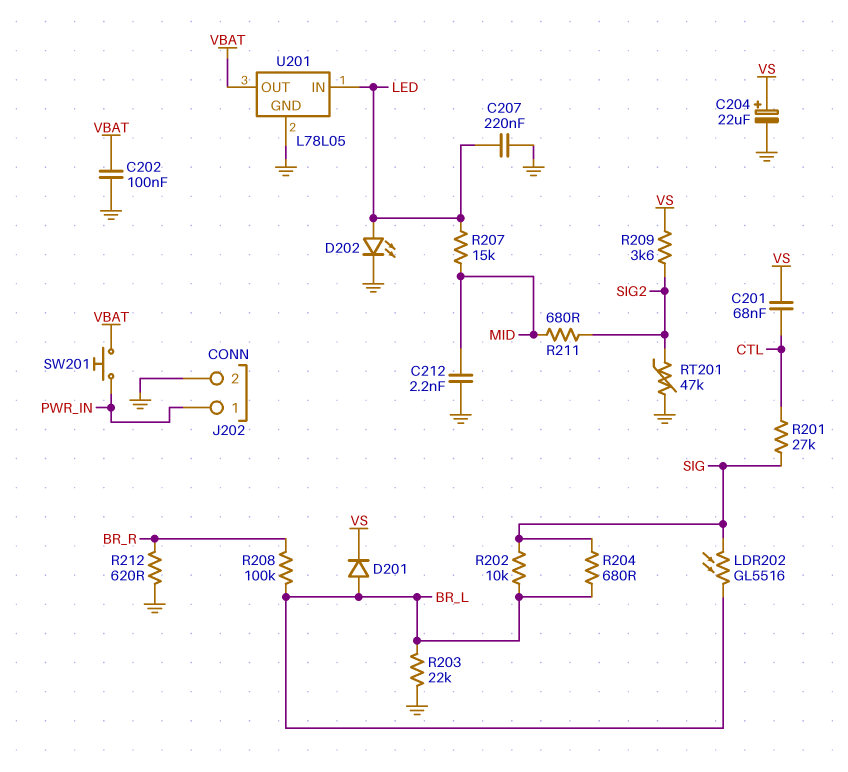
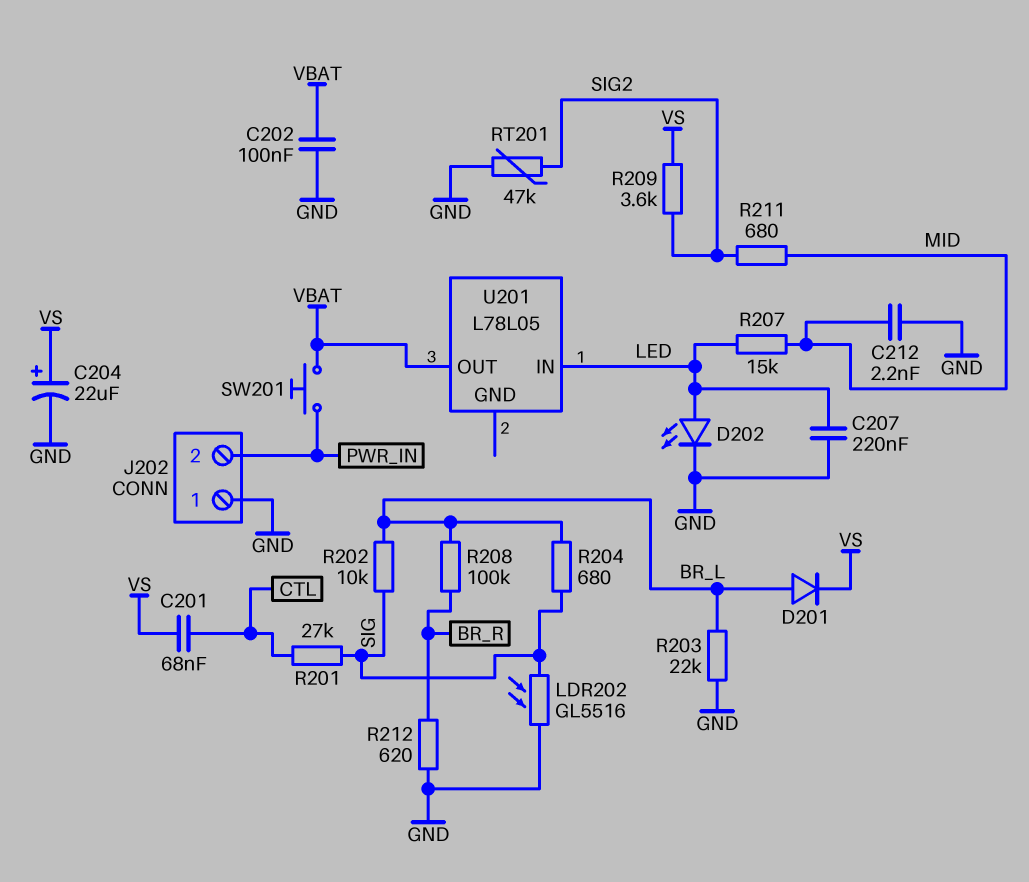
J202 pin 1: PWR_IN -> GND
J202 pin 2: GND -> PWR_IN
LDR202: GL5516 (BR_L, SIG) -> GL5516 (GND, SIG)
U201 pin GND: GND -> none

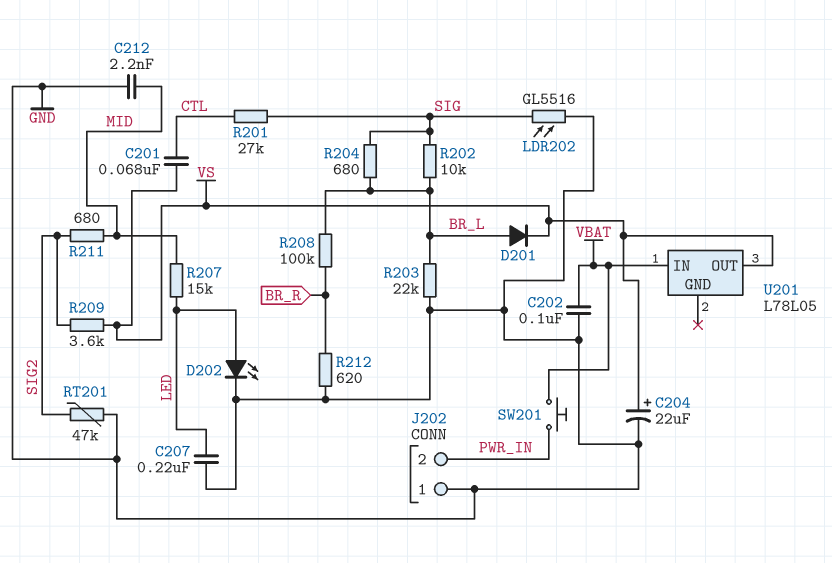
U201 pin IN: LED -> VBAT
U201 pin OUT: VBAT -> VS

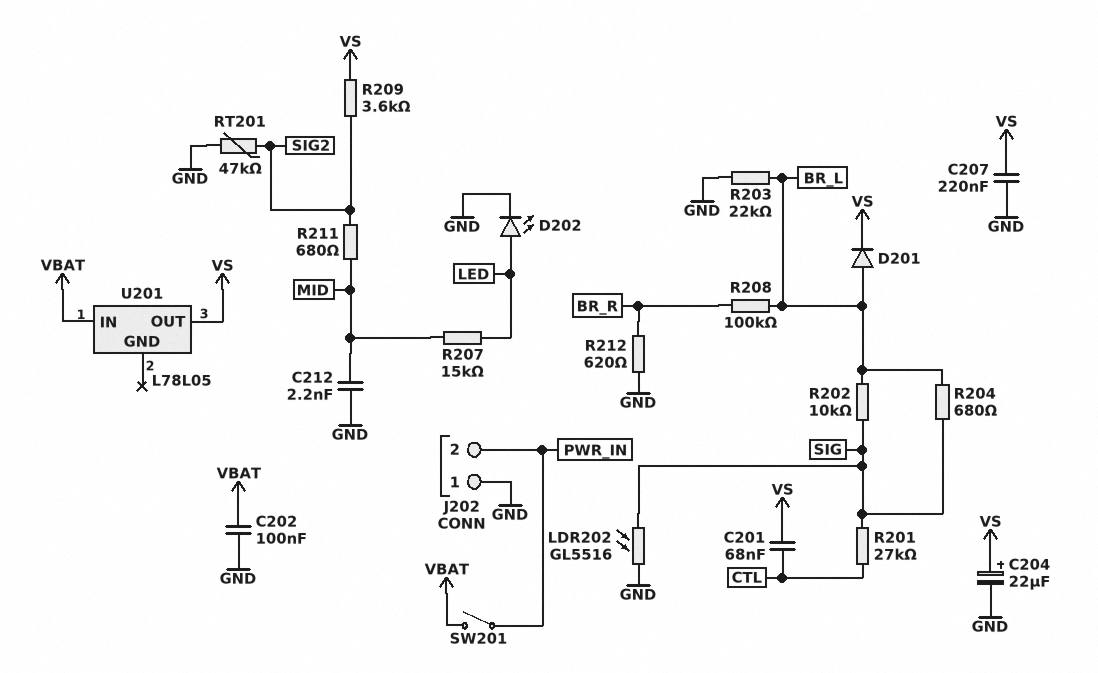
C207: 220nF (GND, LED) -> 220nF (GND, VS)
SW201: button (PWR_IN, VBAT) -> switch (PWR_IN, VBAT)

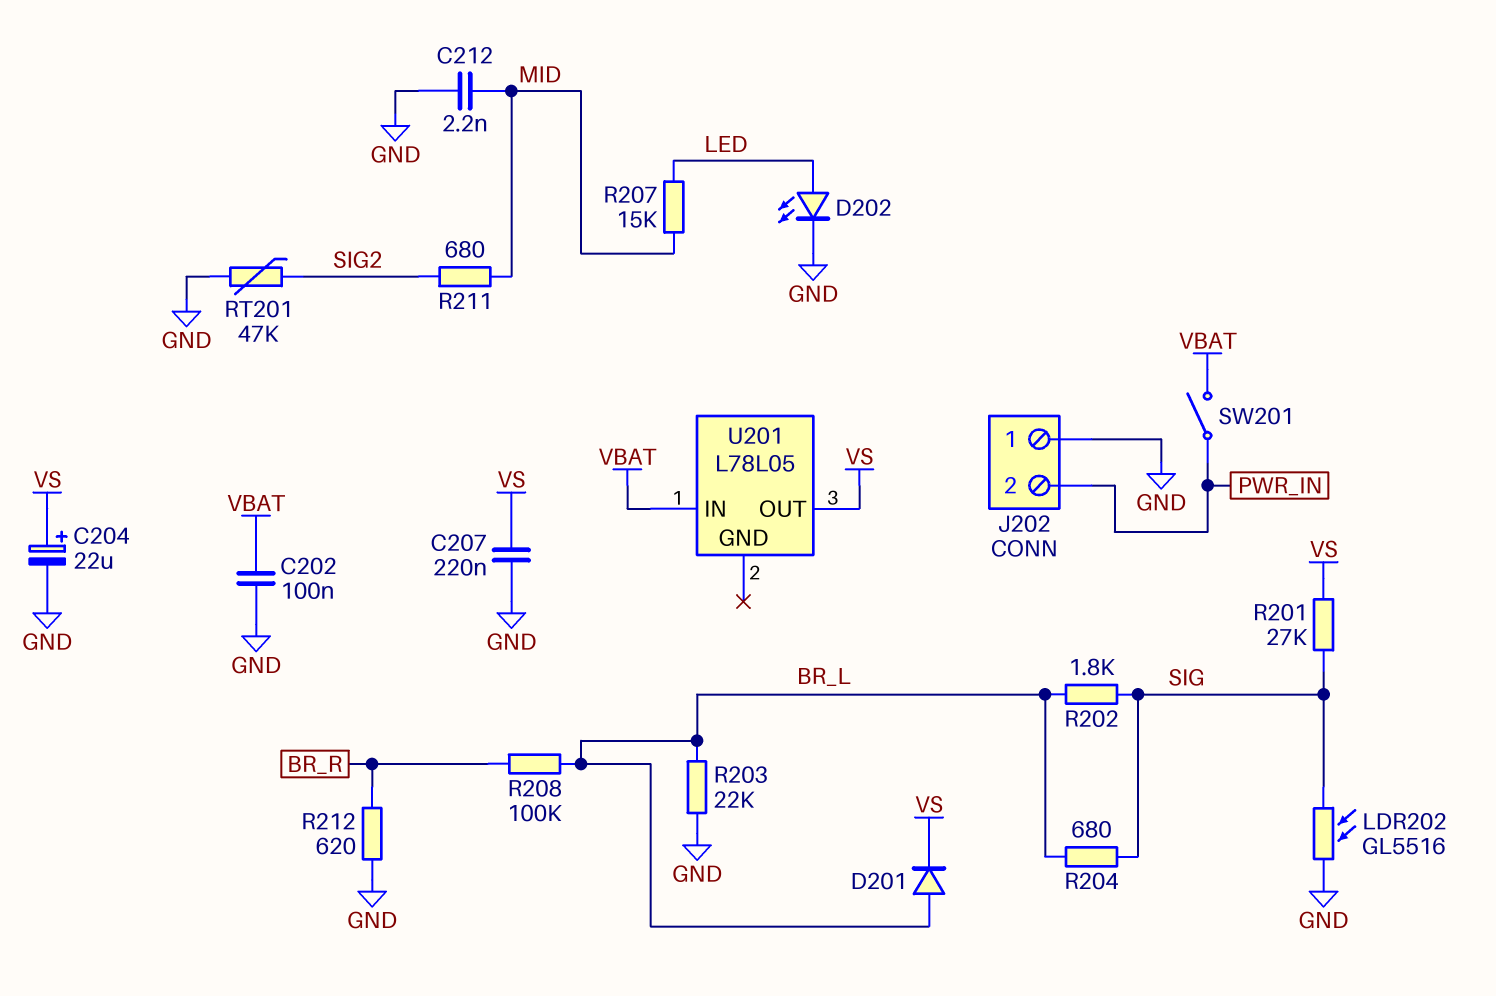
C201: 68nF (CTL, VS) -> none
R201: 27k (CTL, SIG) -> 27k (SIG, VS)
R202: 10k (BR_L, SIG) -> 1.8k (BR_L, SIG)
R209: 3.6k (SIG2, VS) -> none

